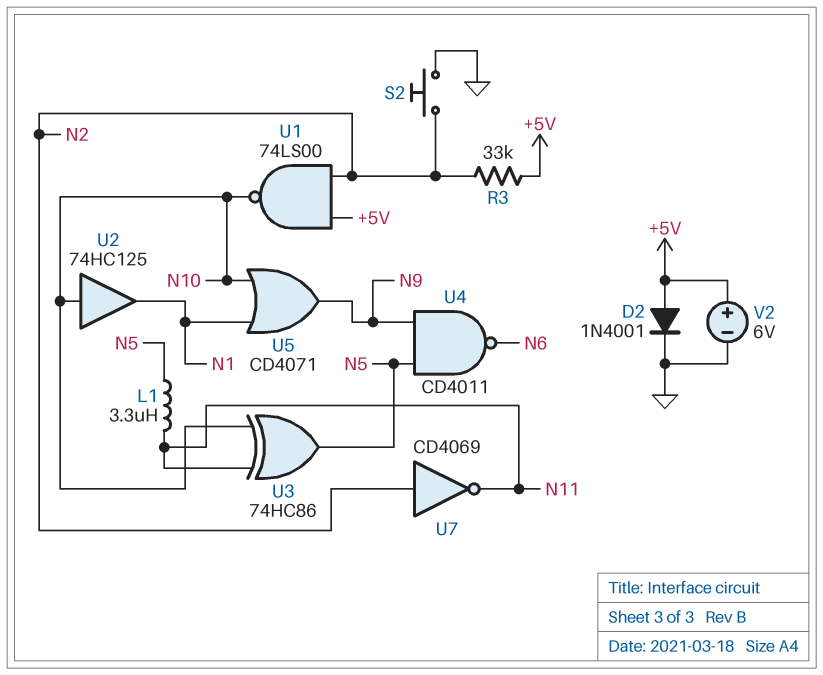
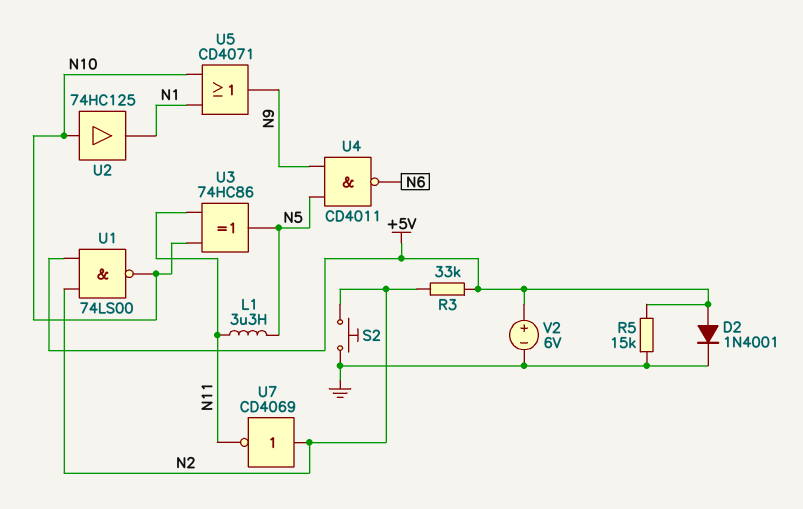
R5: none -> 15k (+5V, GND)

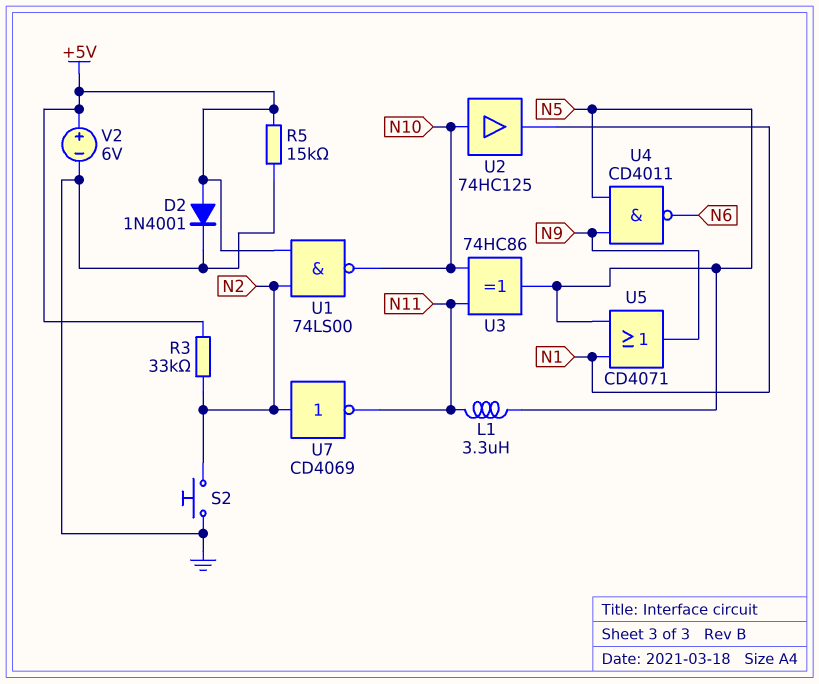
U5: OR CD4071 (in N1, in N10, out N9) -> OR CD4071 (in N1, in N5, out N9)

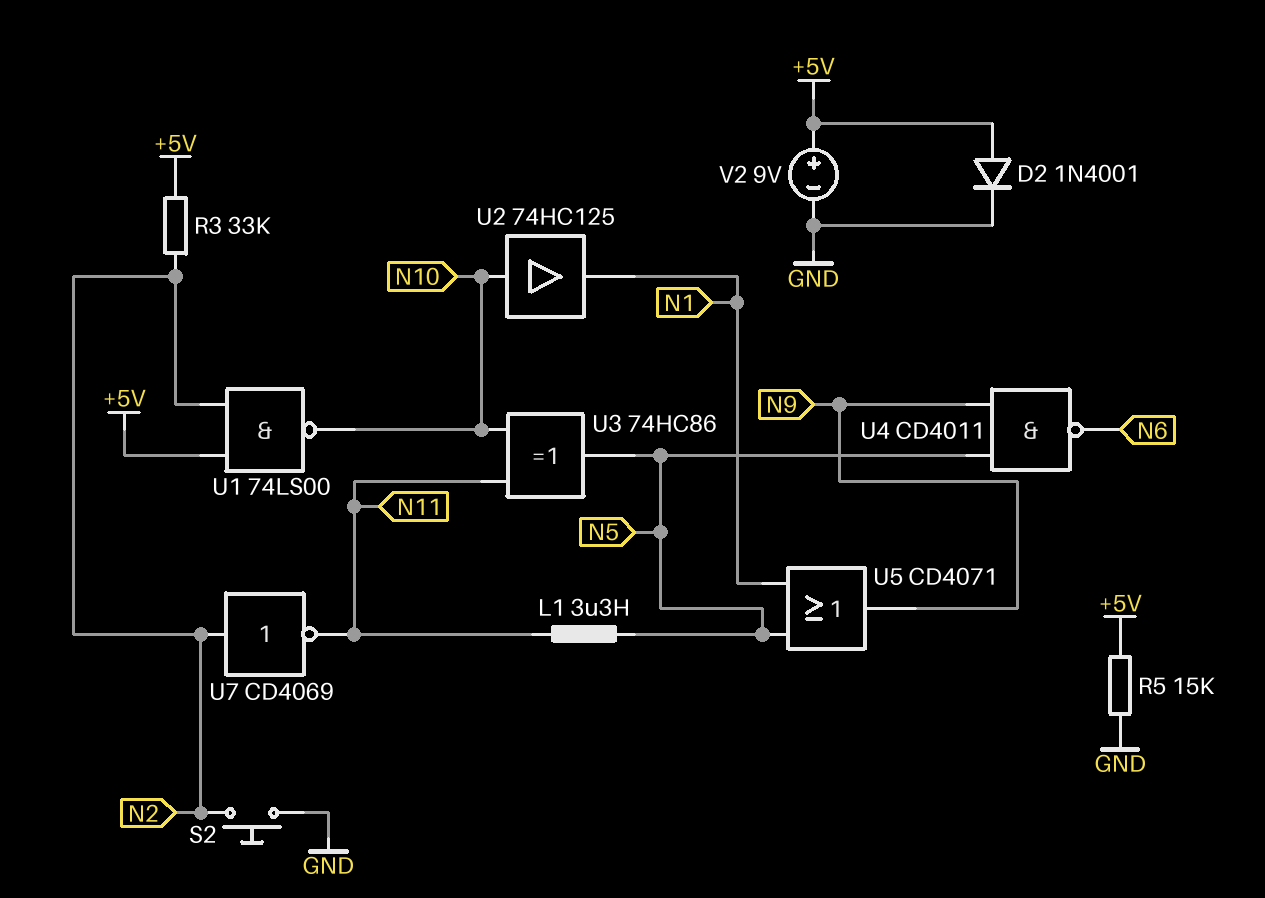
V2: 6V (plus +5V, minus GND) -> 9V (plus +5V, minus GND)

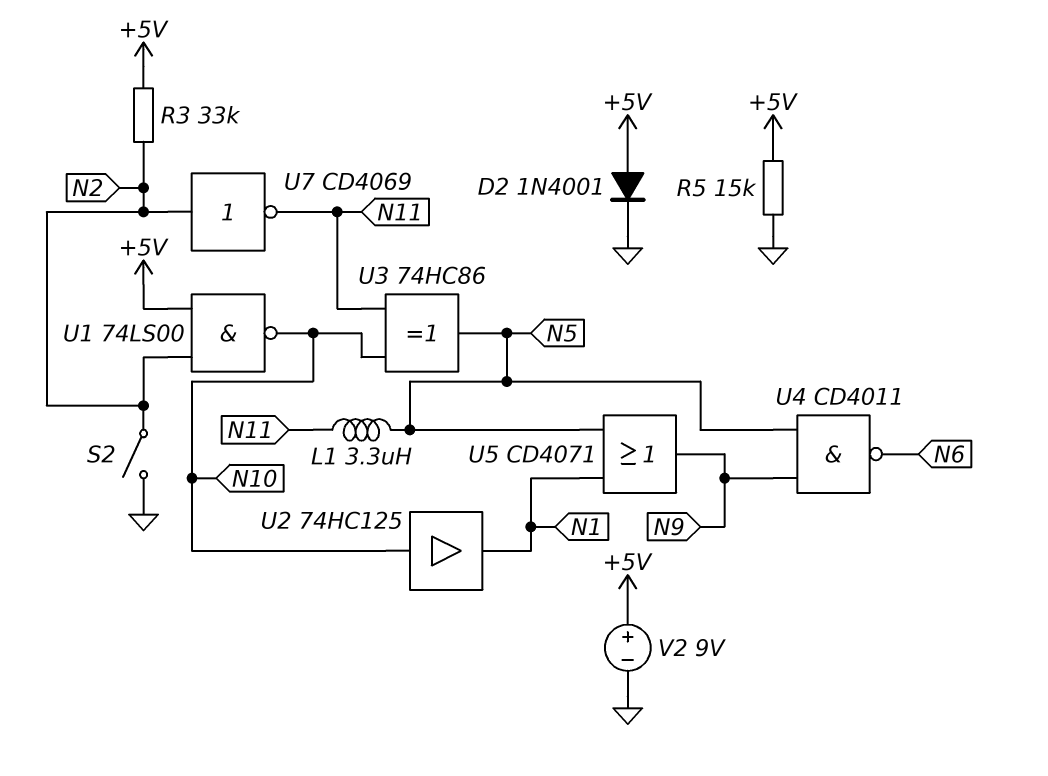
S2: button (GND, N2) -> switch (GND, N2)

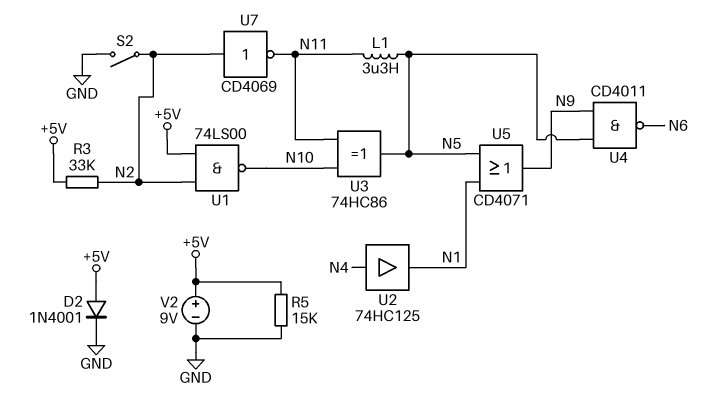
U2: buffer 74HC125 (in N10, out N1) -> buffer 74HC125 (in N4, out N1)

